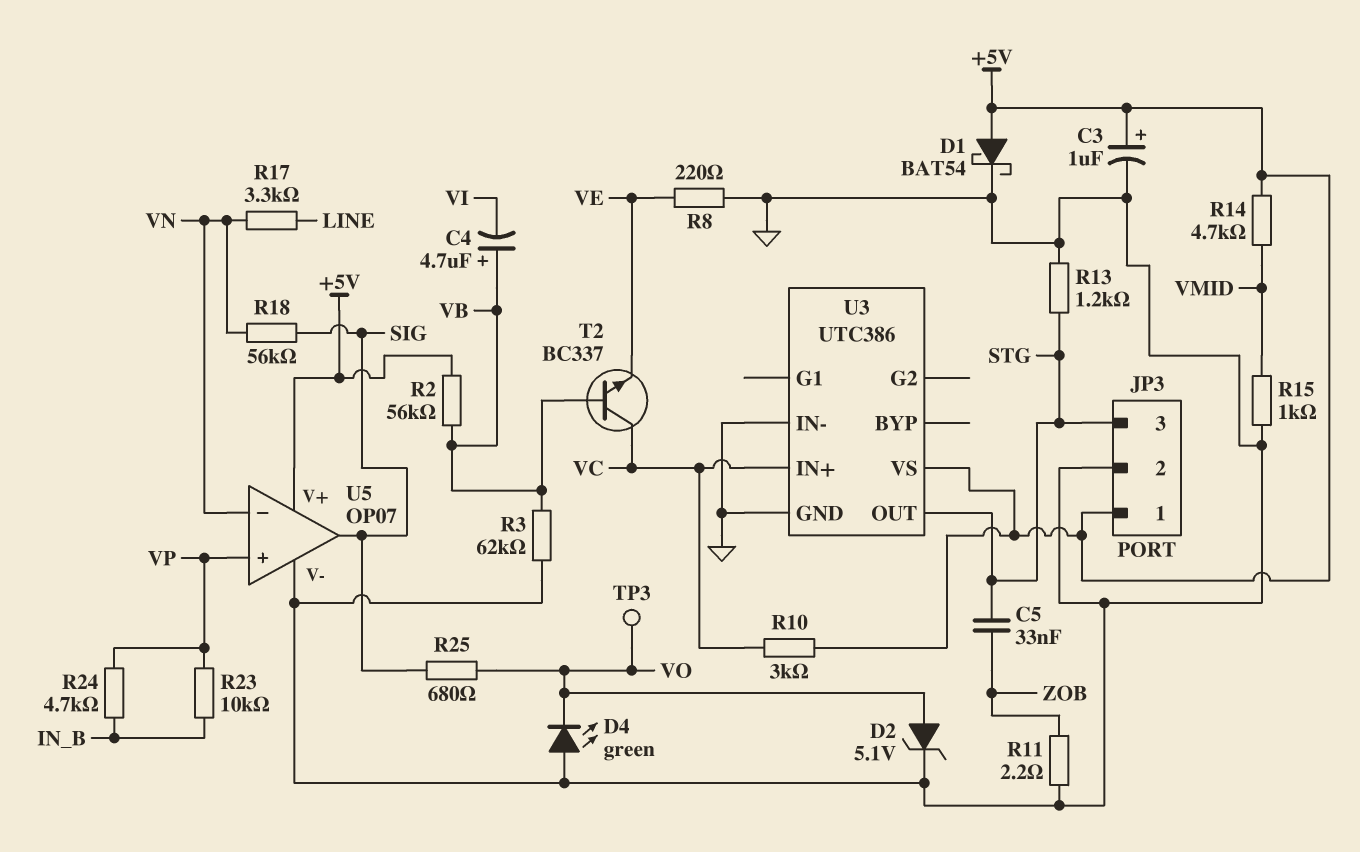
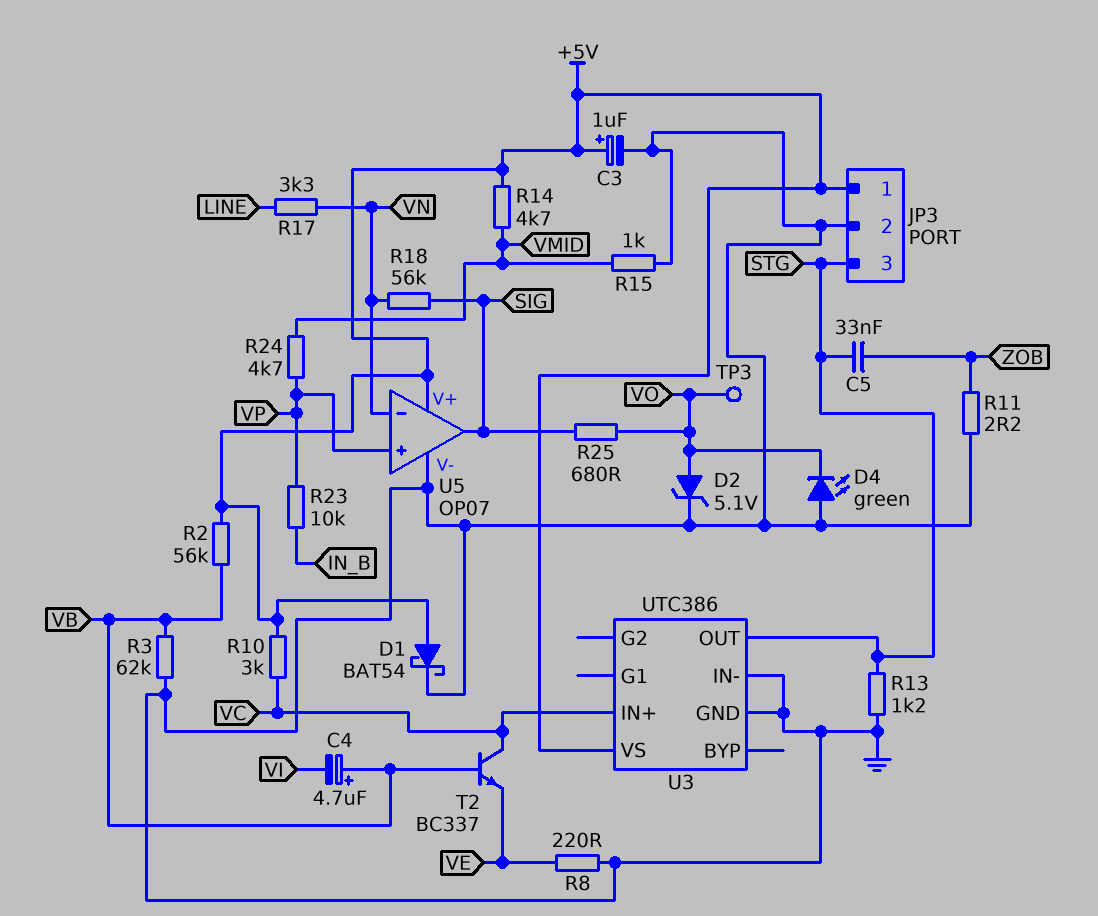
R24: 4.7k (IN_B, VP) -> 4.7k (VMID, VP)

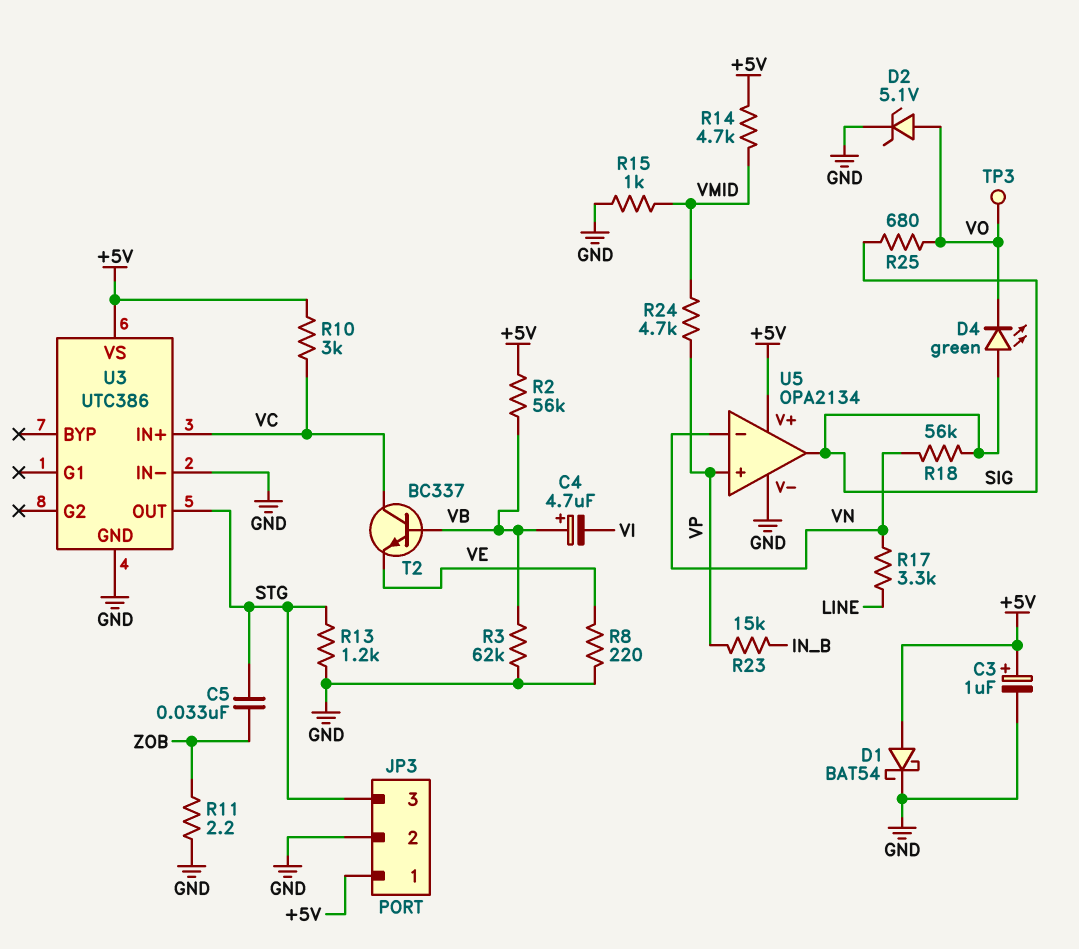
D4: LED green (A GND, K VO) -> LED green (A SIG, K VO)
R23: 10k (IN_B, VP) -> 15k (IN_B, VP)
U5: OP07 -> OPA2134

